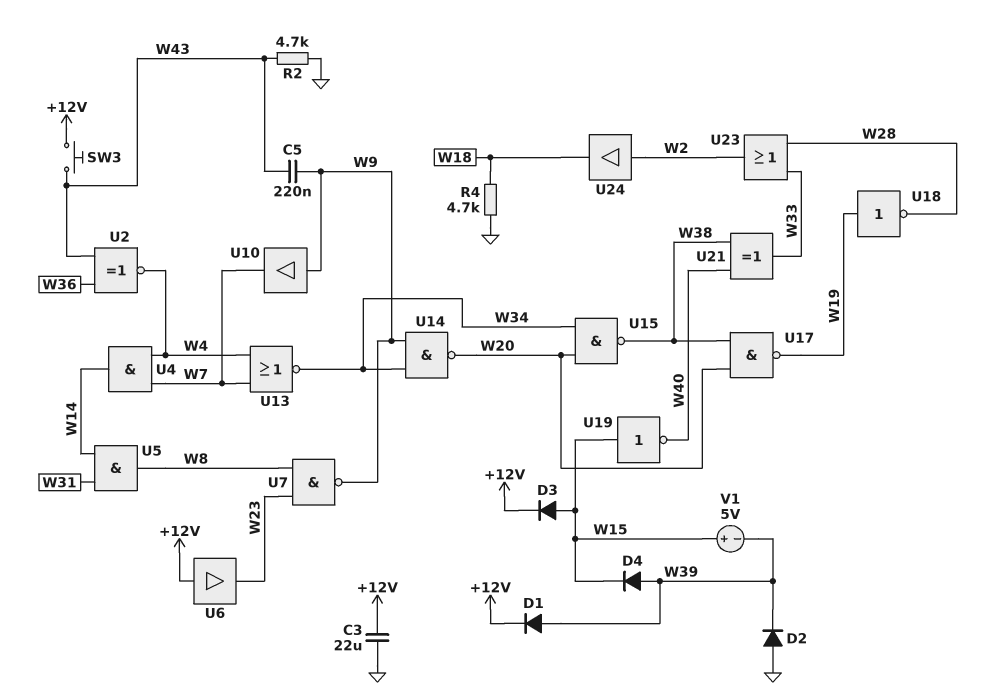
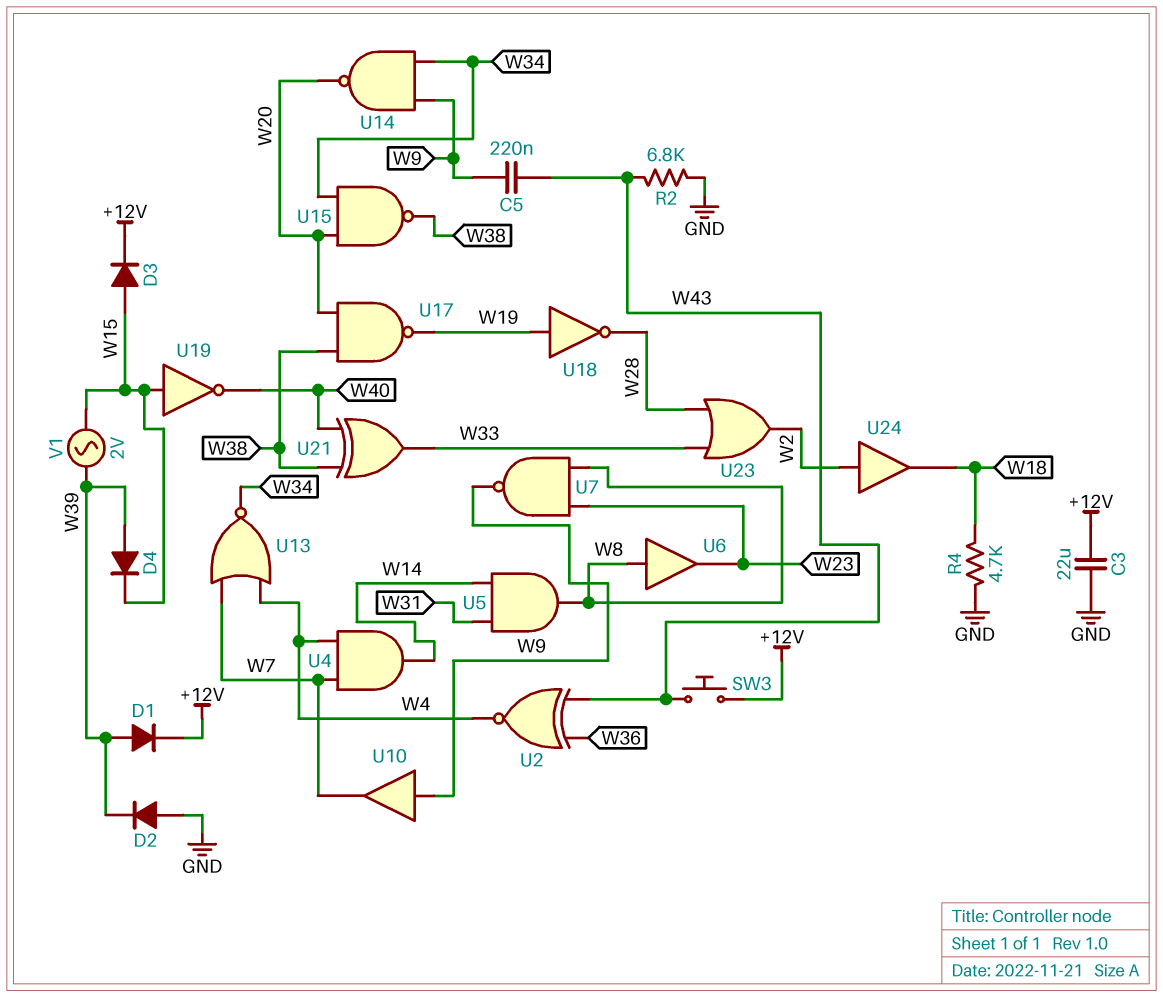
R2: 4.7k (GND, W43) -> 6.8k (GND, W43)
U6: buffer (in +12V, out W23) -> buffer (in W8, out W23)
V1: 5V (plus W15, minus W39) -> AC 2V (W15, W39)

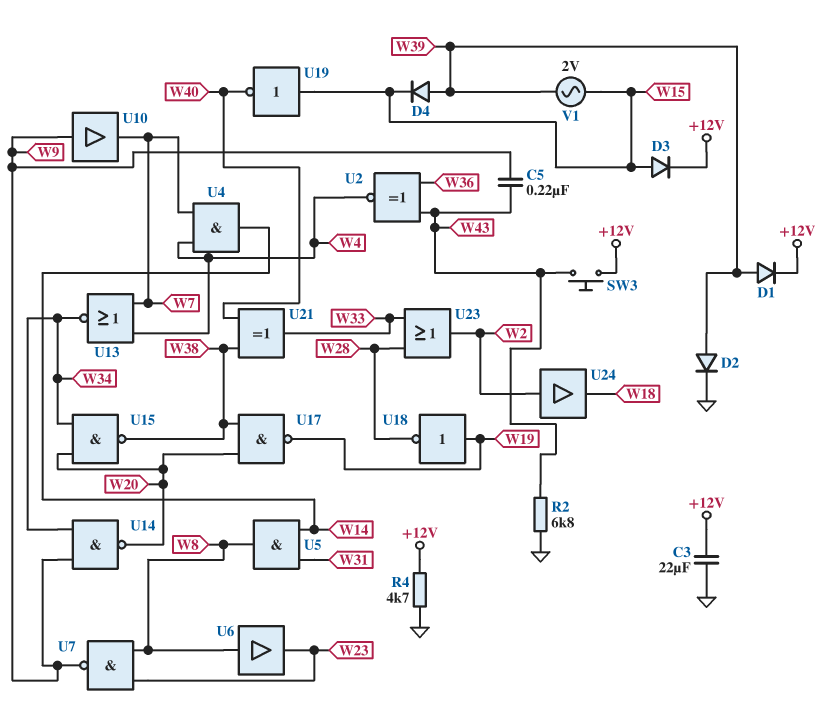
D2: diode (A GND, K W39) -> diode (A W39, K GND)
R4: 4.7k (GND, W18) -> 4.7k (+12V, GND)

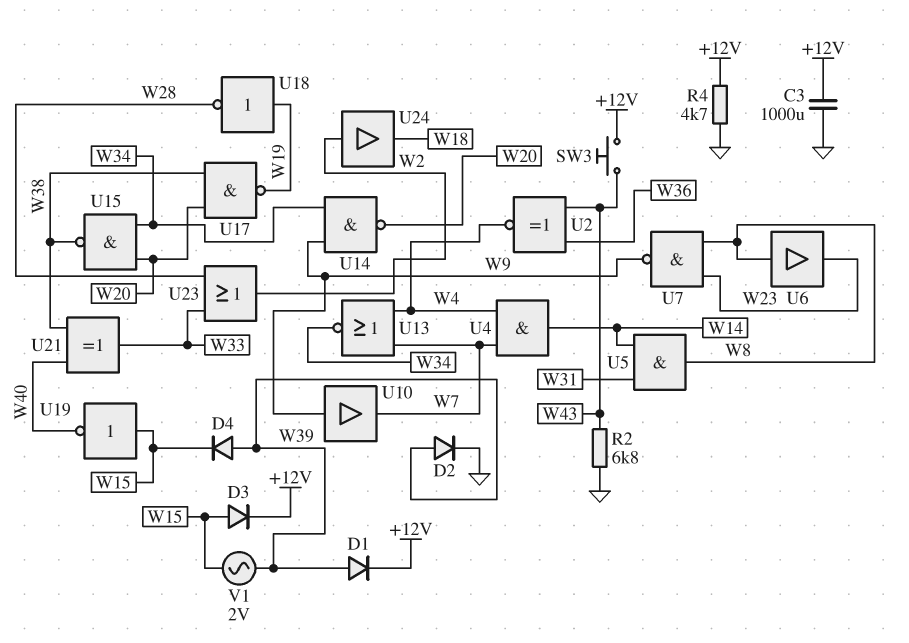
C3: 22uF (+12V, GND) -> 1000uF (+12V, GND)
C5: 220nF (W9, W43) -> none

